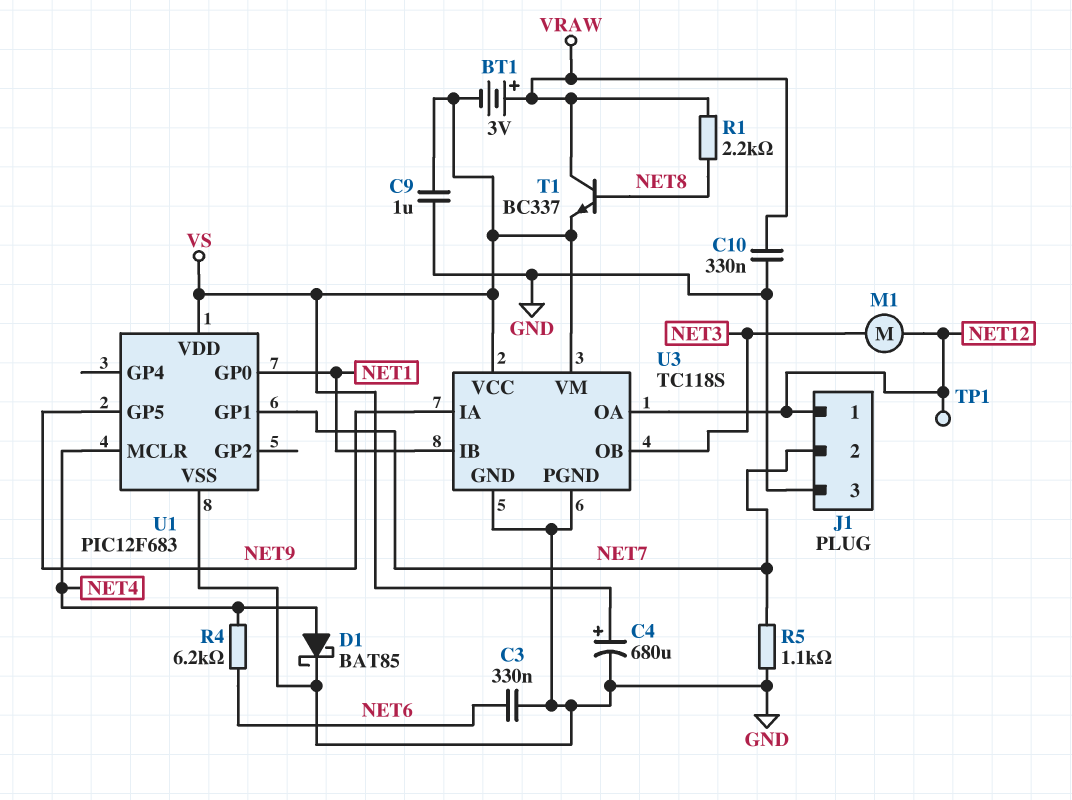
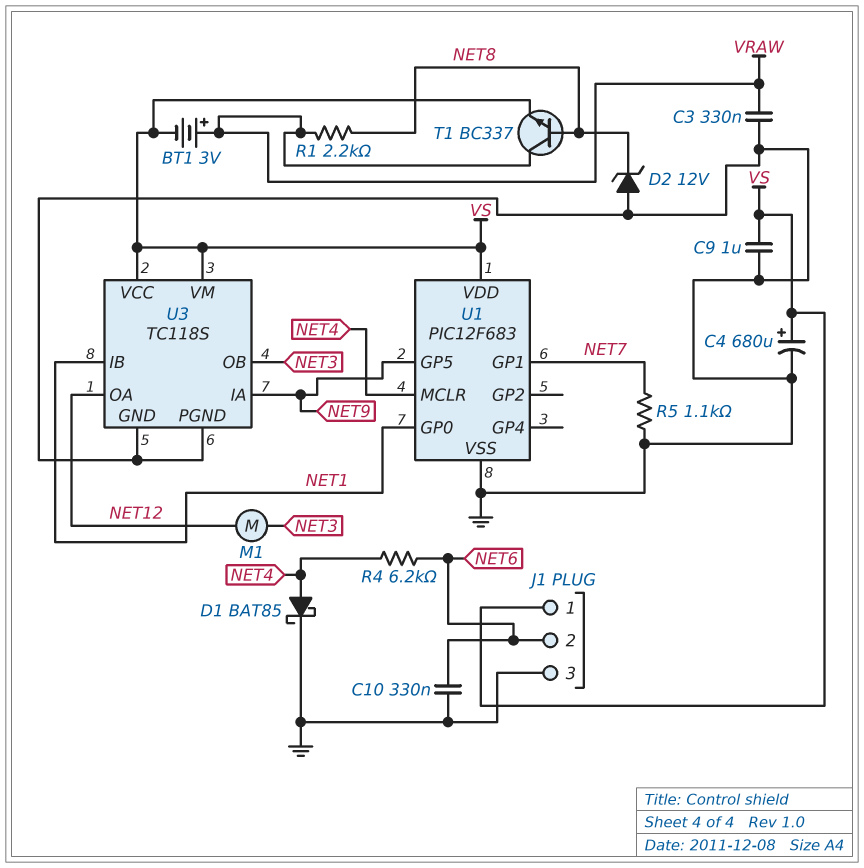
C3: 330nF (GND, NET6) -> 330nF (GND, VRAW)
C10: 330nF (GND, VRAW) -> 330nF (GND, NET6)
D2: none -> zener 12V (A GND, K NET8)
J1 pin 1: NET12 -> VS
J1 pin 2: NET7 -> NET6
TP1: test point (NET12) -> none

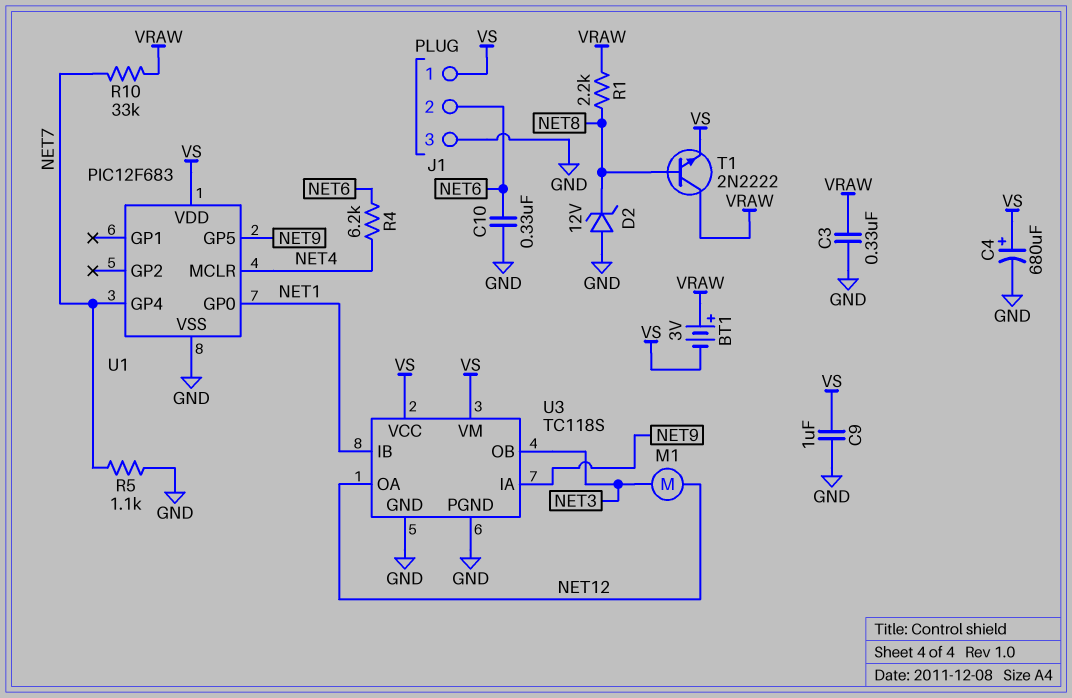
D1: schottky BAT85 (A NET4, K GND) -> none
R10: none -> 33k (NET7, VRAW)
T1: NPN BC337 (B NET8, C VRAW, E VS) -> NPN 2N2222 (B NET8, C VRAW, E VS)
U1 pin GP1: NET7 -> none
U1 pin GP4: none -> NET7

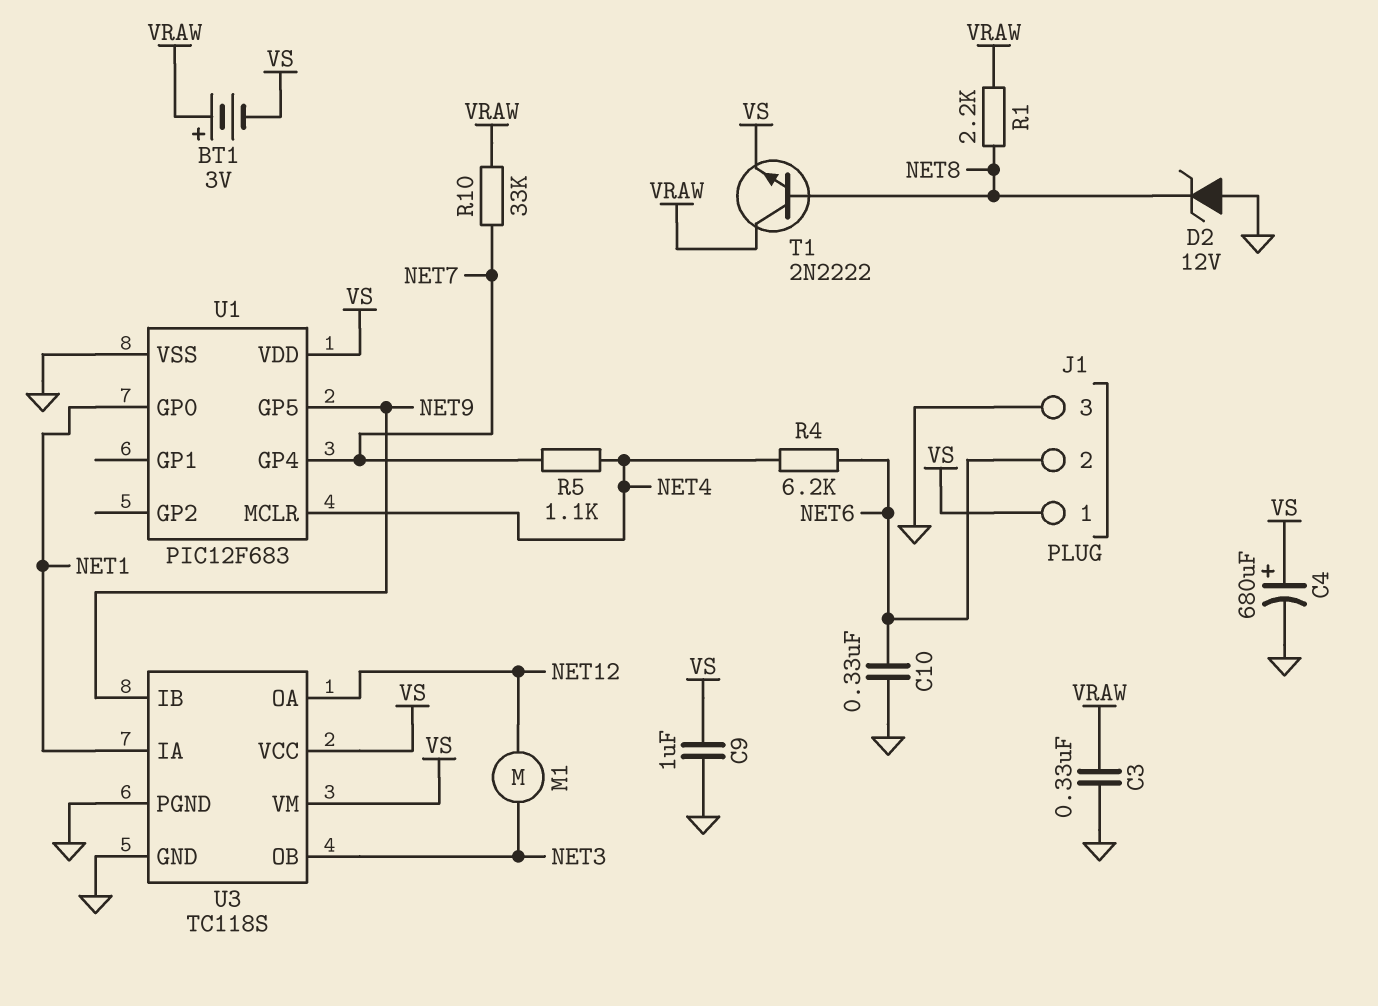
R5: 1.1k (GND, NET7) -> 1.1k (NET4, NET7)
U3 pin IA: NET9 -> NET1
U3 pin IB: NET1 -> NET9

